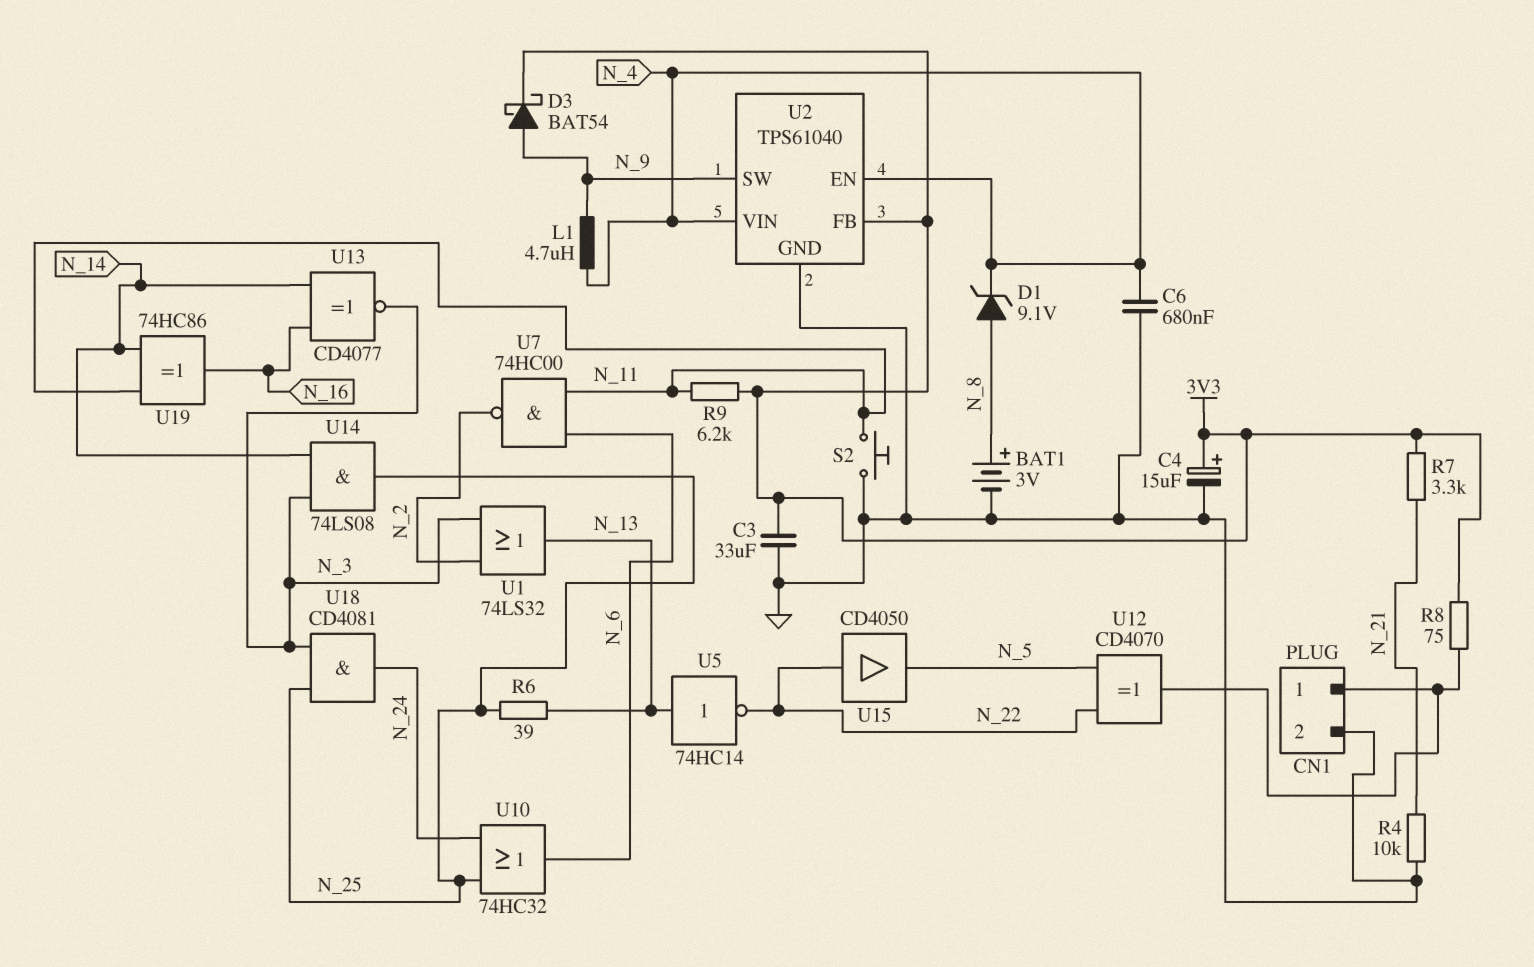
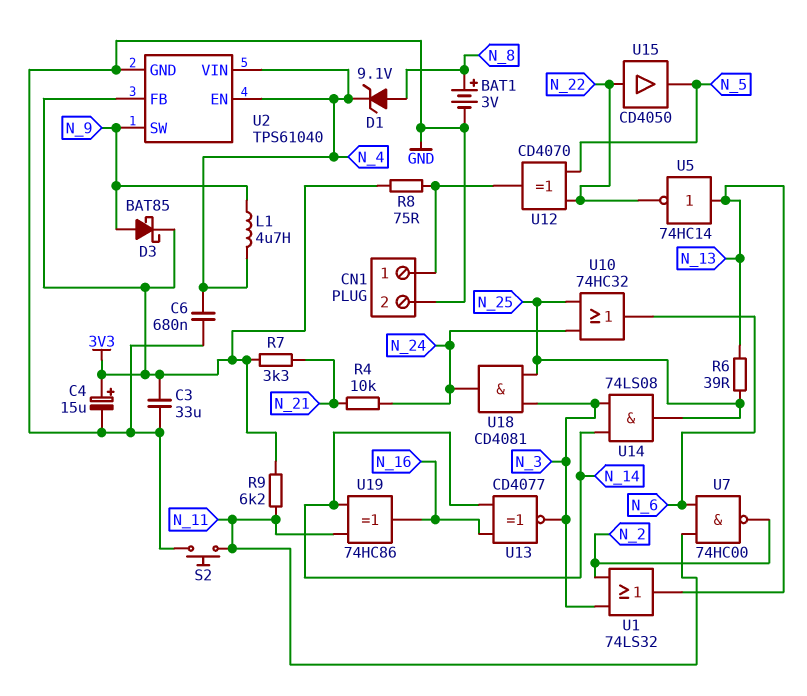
D3: schottky BAT54 (A N_9, K 3V3) -> schottky BAT85 (A N_9, K 3V3)
R4: 10k (GND, N_21) -> 10k (N_21, N_24)

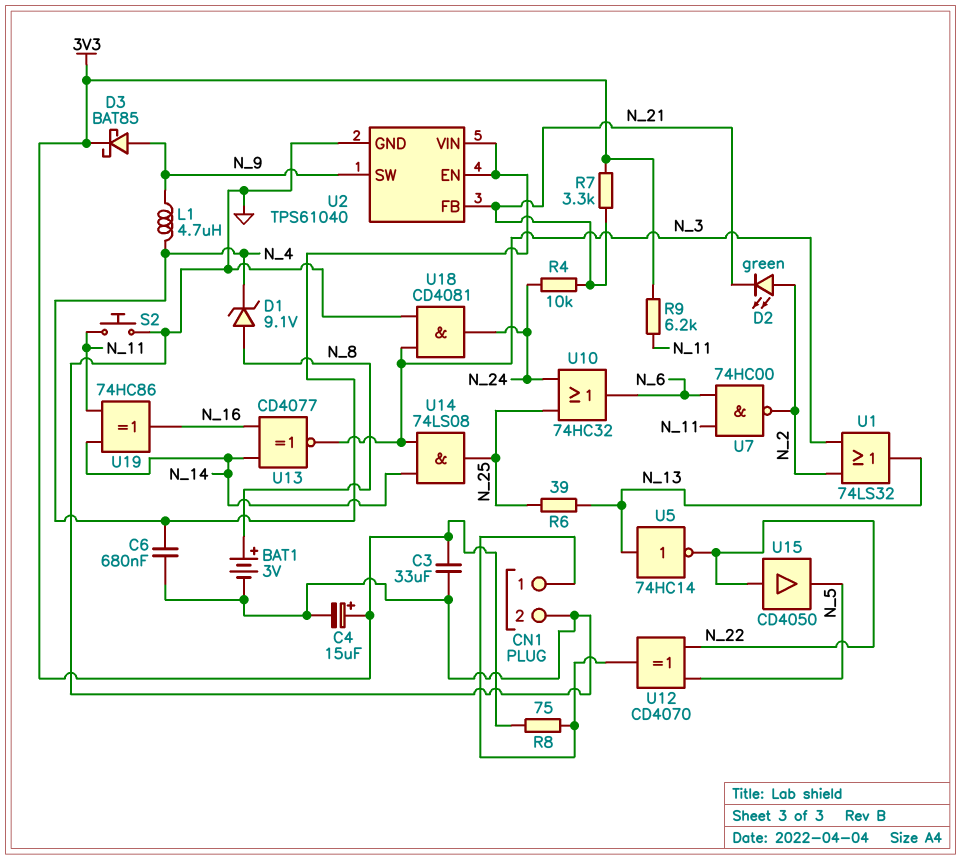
D2: none -> LED green (A N_2, K N_21)
U2 pin FB: 3V3 -> N_21
U18: AND CD4081 (in N_3, in N_25, out N_24) -> AND CD4081 (in GND, in N_3, out N_24)

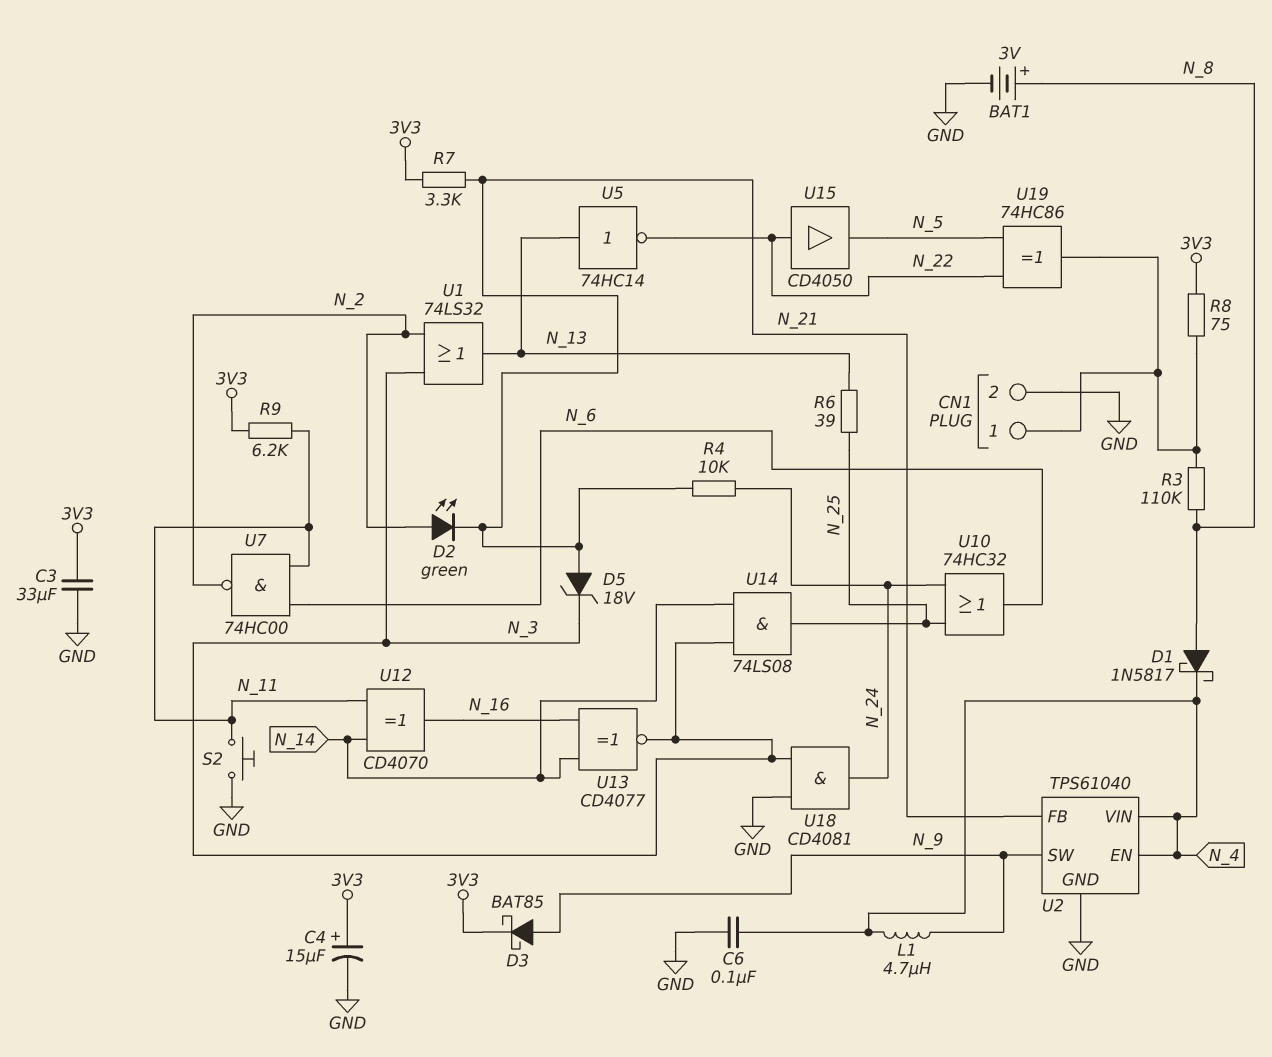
C6: 680nF (GND, N_4) -> 100nF (GND, N_4)
D1: zener 9.1V (A N_8, K N_4) -> schottky 1N5817 (A N_8, K N_4)
D5: none -> zener 18V (A N_21, K N_3)
R3: none -> 110k (CN1/1, N_8)
U12: XOR CD4070 (in N_5, in N_22, out CN1/1) -> XOR CD4070 (in N_11, in N_14, out N_16)
U19: XOR 74HC86 (in N_11, in N_14, out N_16) -> XOR 74HC86 (in N_5, in N_22, out CN1/1)

